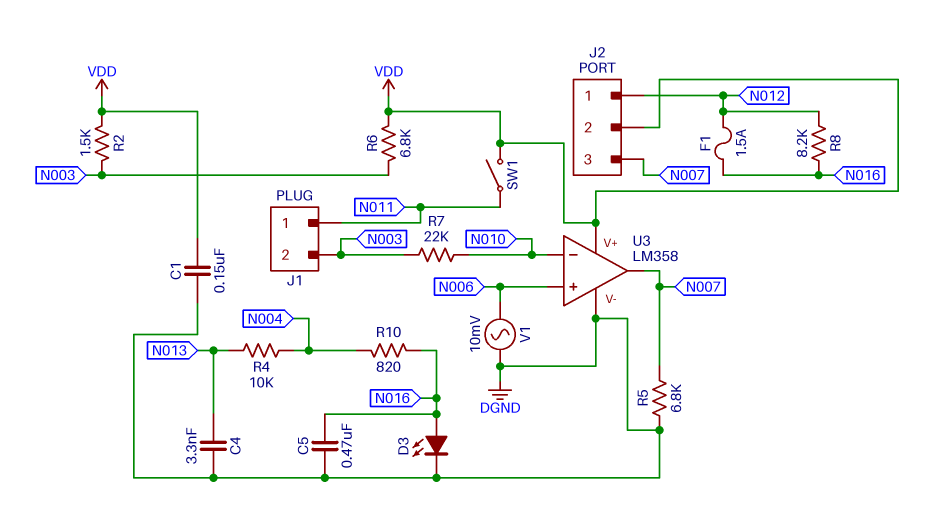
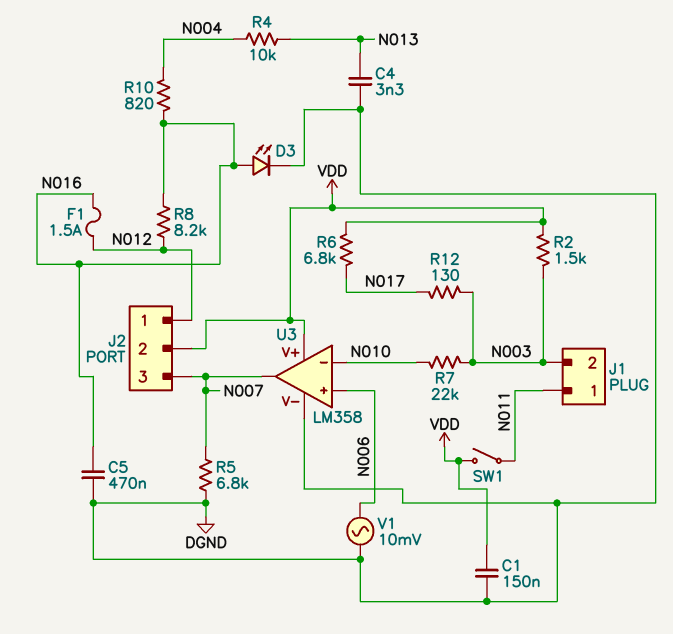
R6: 6.8k (N003, VDD) -> 6.8k (N017, VDD)
R12: none -> 130 (N003, N017)

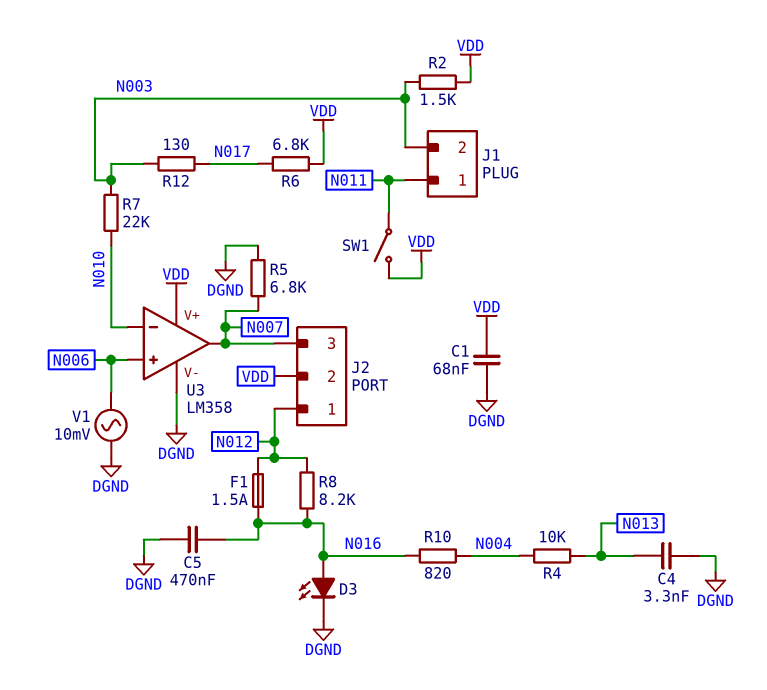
C1: 150nF (DGND, VDD) -> 68nF (DGND, VDD)

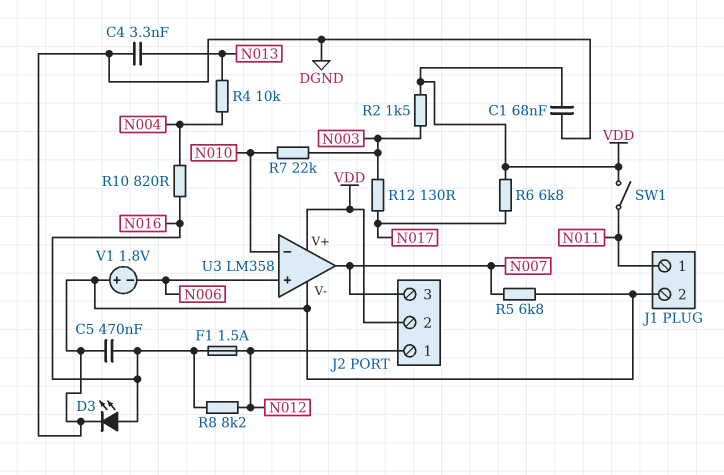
J1 pin 2: N003 -> DGND
V1: AC 10mV (DGND, N006) -> 1.8V (plus DGND, minus N006)

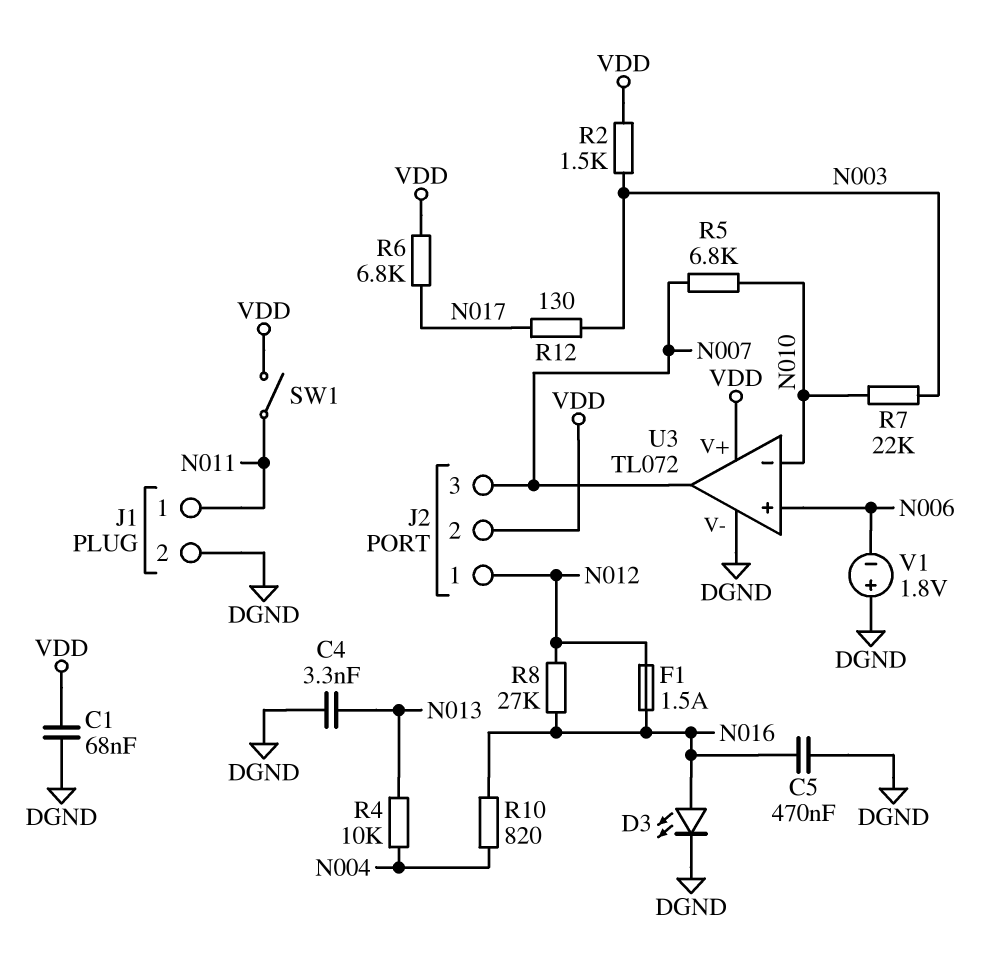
R5: 6.8k (DGND, N007) -> 6.8k (N007, N010)
R8: 8.2k (N012, N016) -> 27k (N012, N016)
U3: LM358 -> TL072

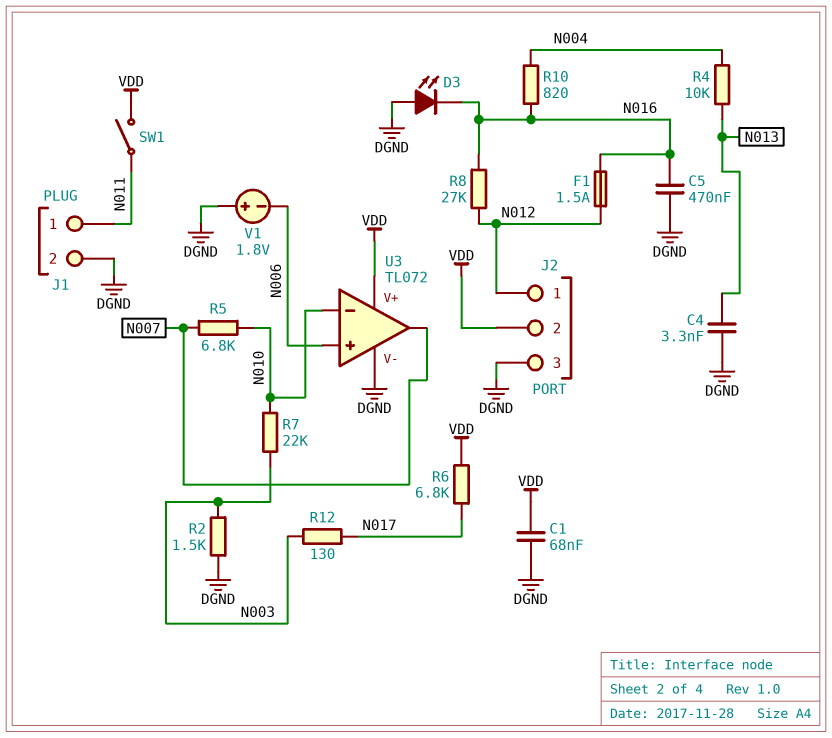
D3: LED (A N016, K DGND) -> LED (A DGND, K N016)
J2 pin 3: N007 -> DGND
R2: 1.5k (N003, VDD) -> 1.5k (DGND, N003)

